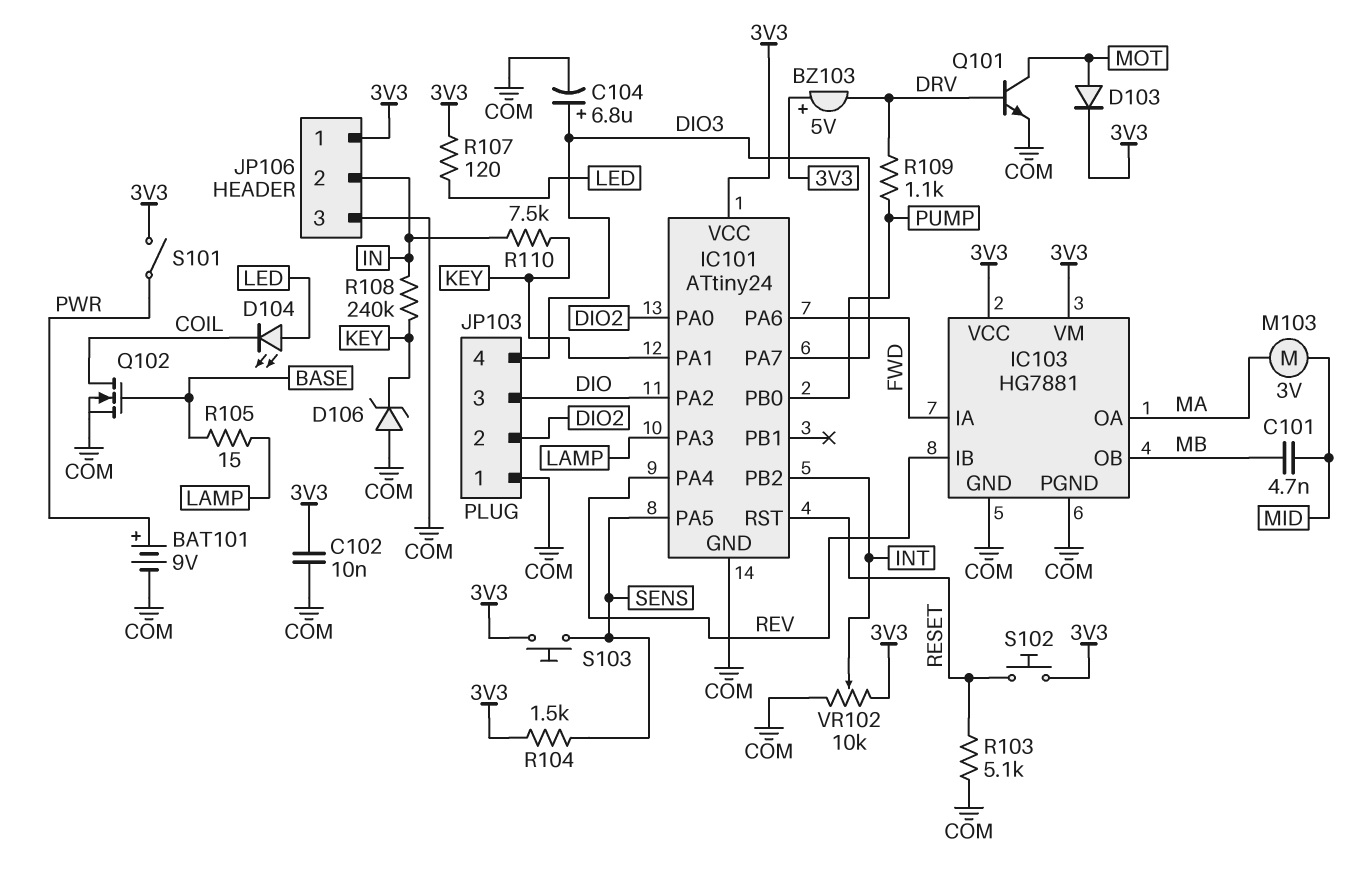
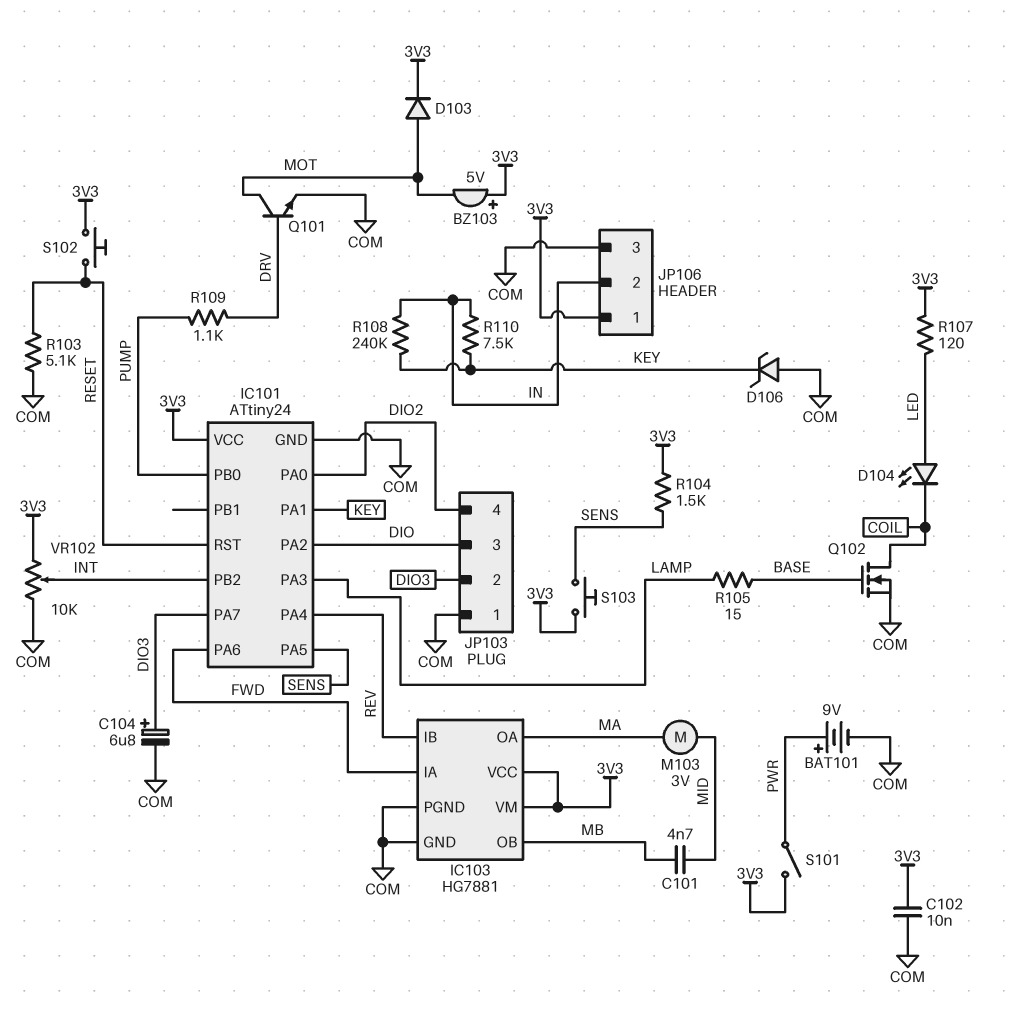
BZ103: buzzer 5V (plus 3V3, minus DRV) -> buzzer 5V (plus 3V3, minus MOT)
JP103 pin 2: DIO2 -> DIO3
JP103 pin 4: DIO3 -> DIO2

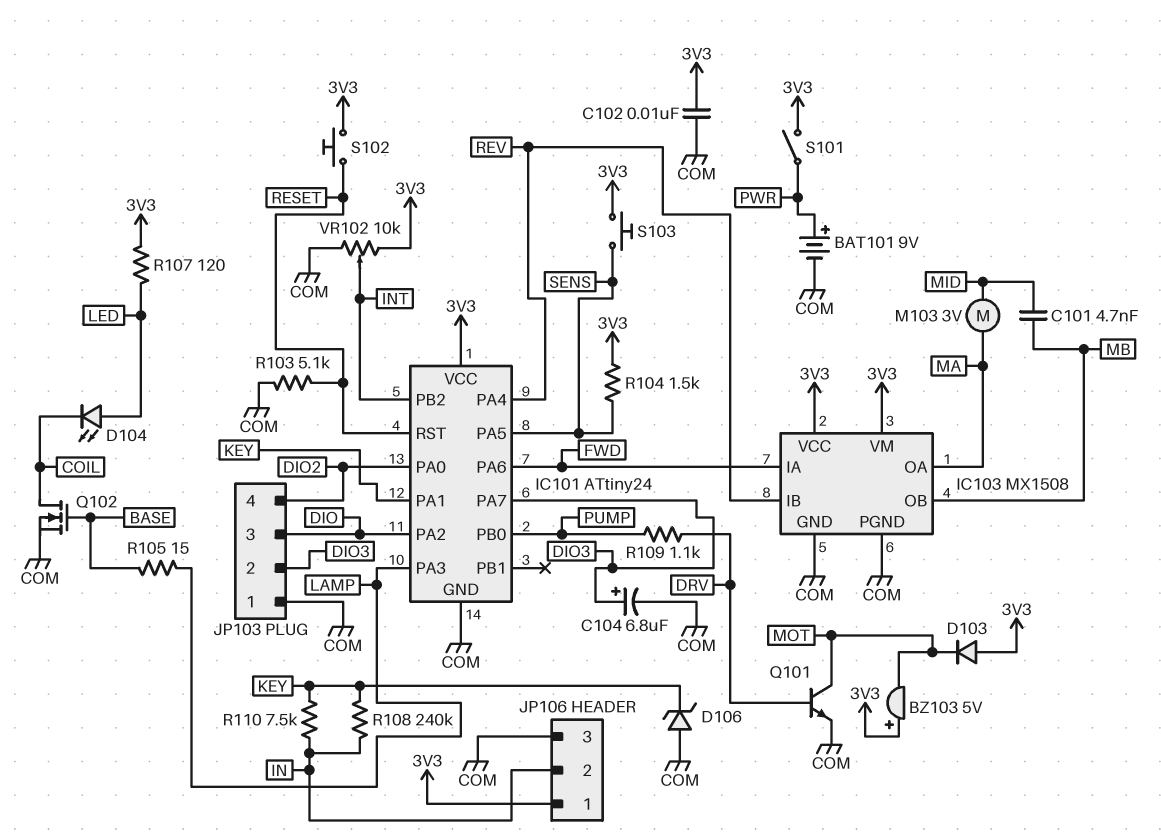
D103: diode (A MOT, K 3V3) -> diode (A 3V3, K MOT)
IC103: HG7881 -> MX1508

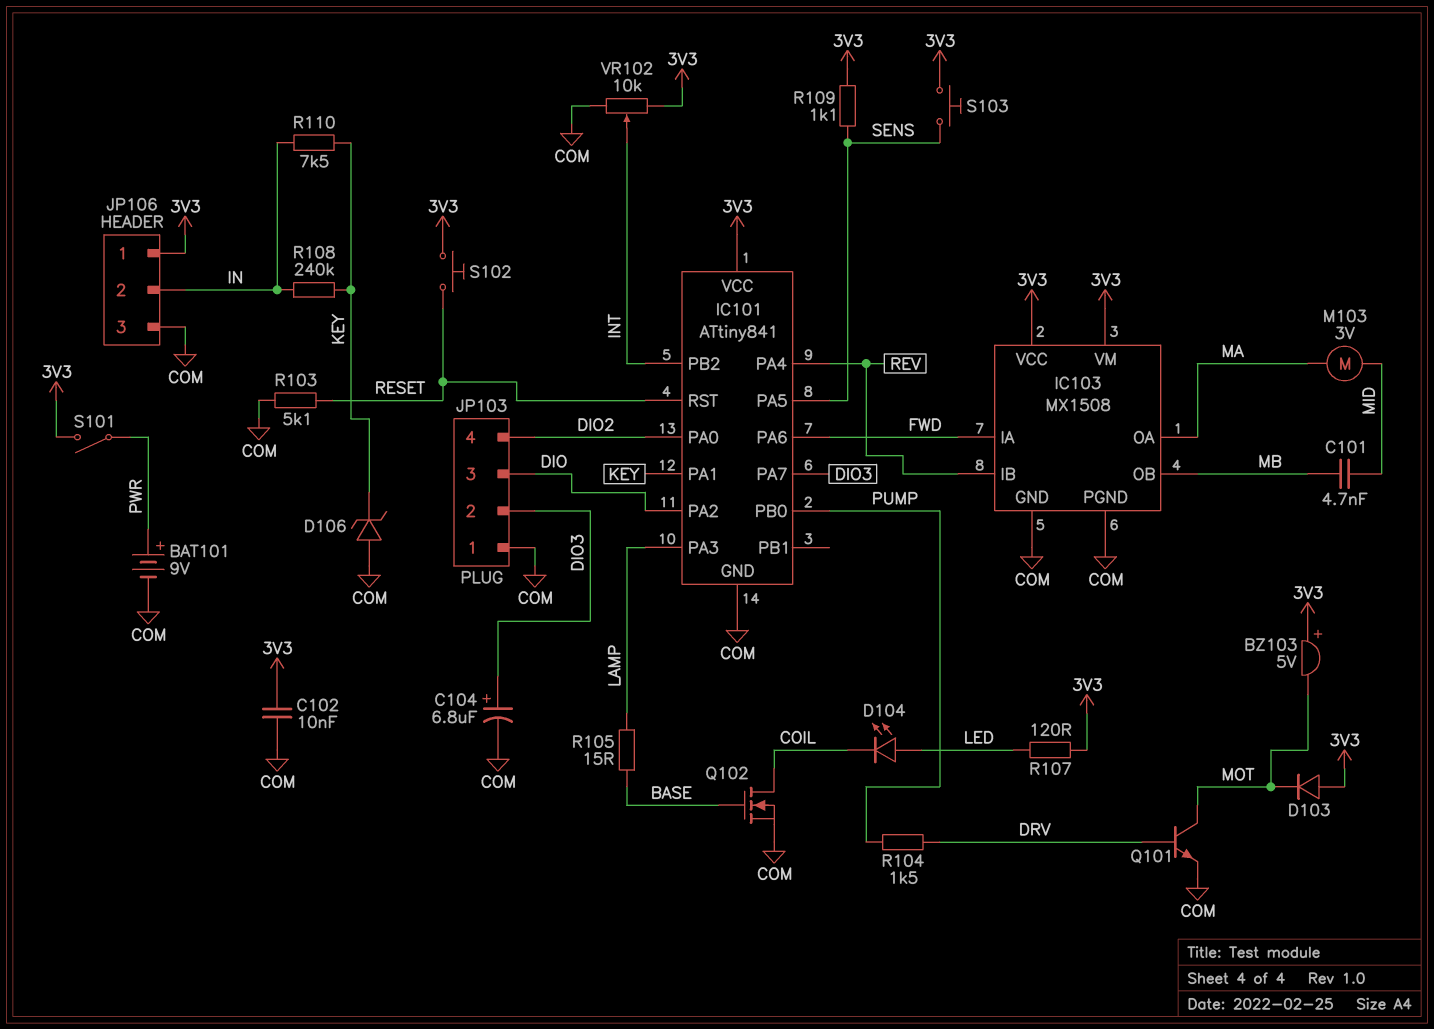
IC101: ATtiny24 -> ATtiny841
R104: 1.5k (3V3, SENS) -> 1.5k (DRV, PUMP)
R109: 1.1k (DRV, PUMP) -> 1.1k (3V3, SENS)

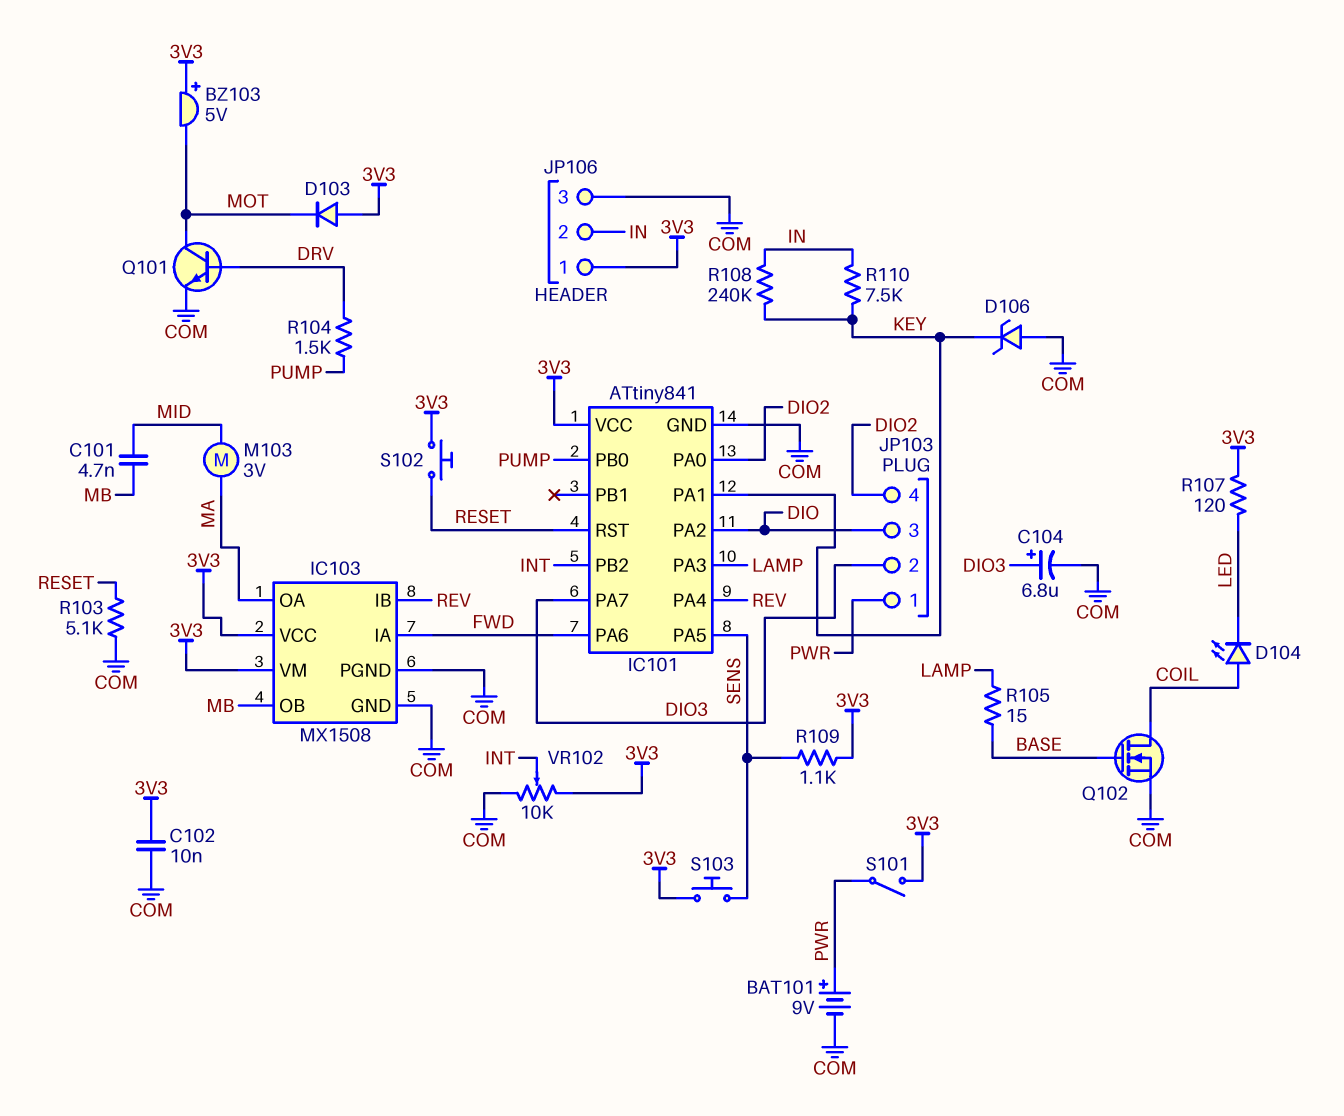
D104: LED (A LED, K COIL) -> LED (A COIL, K LED)
JP103 pin 1: COM -> PWR

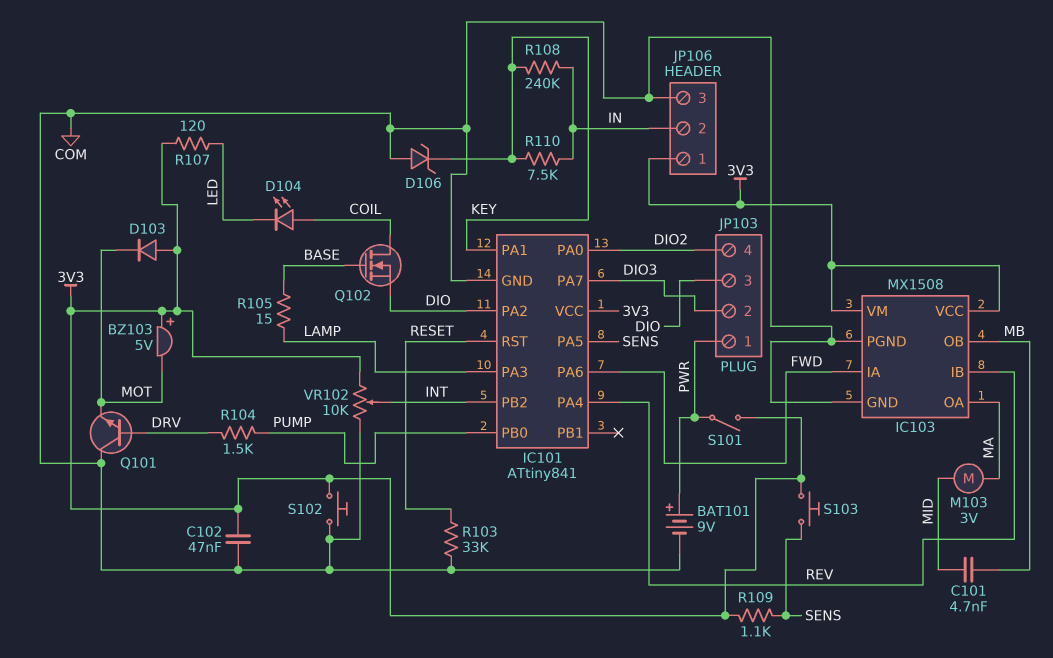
C102: 10nF (3V3, COM) -> 47nF (3V3, COM)
C104: 6.8uF (plus DIO3, minus COM) -> none
Q101: NPN (B DRV, C MOT, E COM) -> NPN (B DRV, C COM, E MOT)
Q102: NMOS (G BASE, D COIL, S COM) -> NMOS (G BASE, D COIL, S DIO)
R103: 5.1k (COM, RESET) -> 33k (COM, RESET)
S102: button (3V3, RESET) -> button (3V3, COM)

